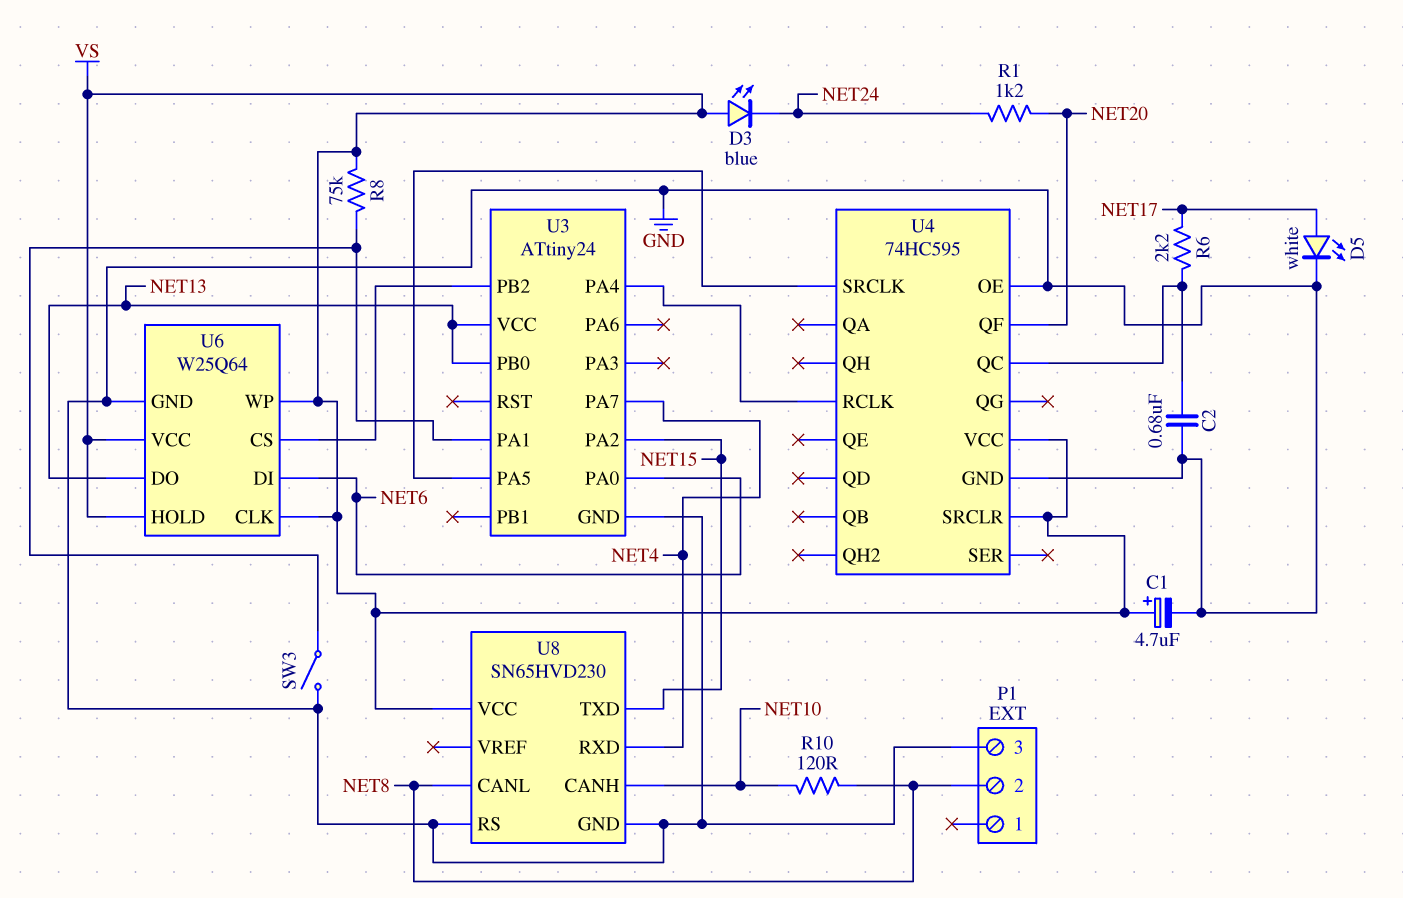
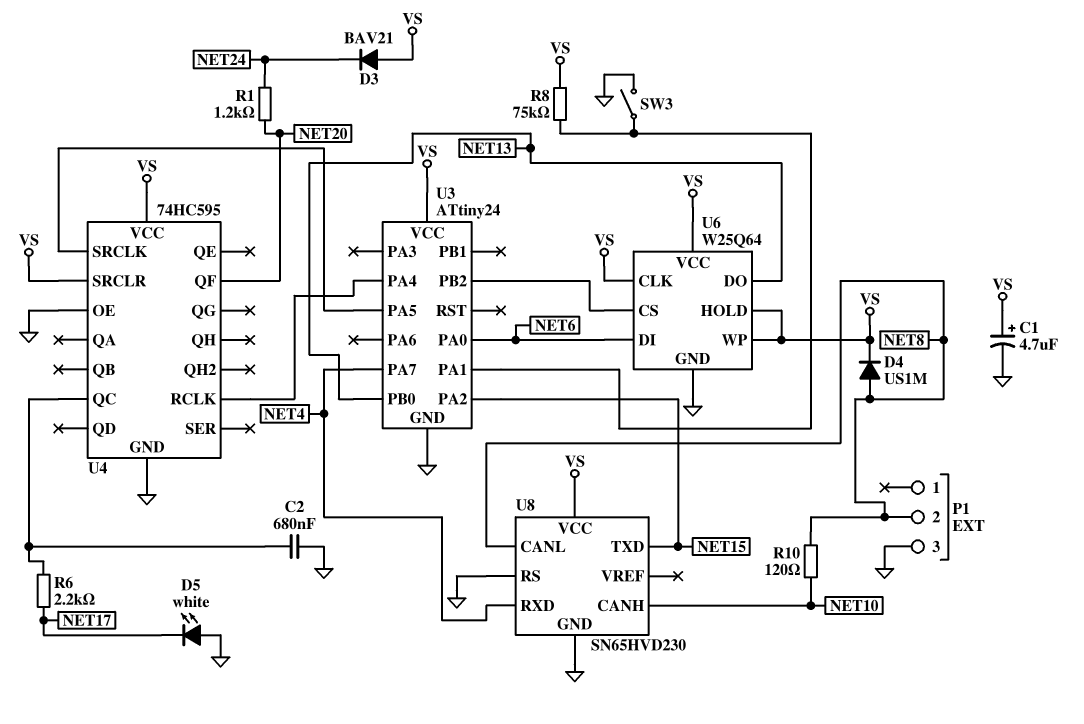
D3: LED blue (A VS, K NET24) -> diode BAV21 (A VS, K NET24)
D4: none -> diode US1M (A NET8, K VS)
D5: LED white (A NET17, K GND) -> LED white (A GND, K NET17)
U3 pin VCC: NET13 -> VS

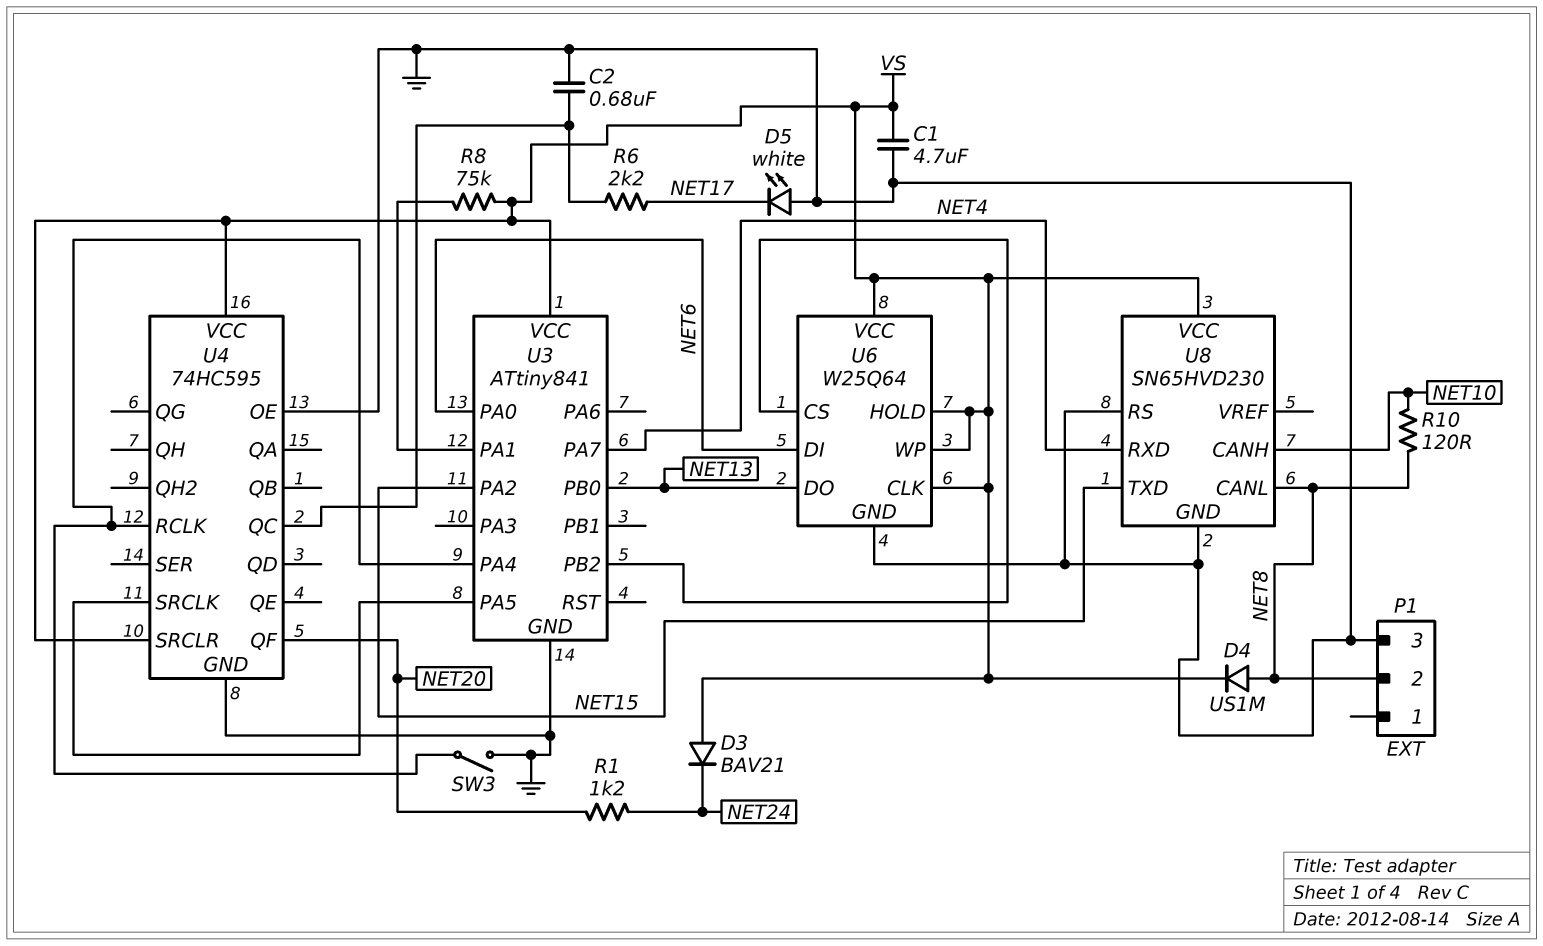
C1: 4.7uF (plus VS, minus GND) -> 4.7uF (GND, VS)
SW3: switch (GND, U3/PA1) -> switch (GND, U3/PA4)
U3: ATtiny24 -> ATtiny841

